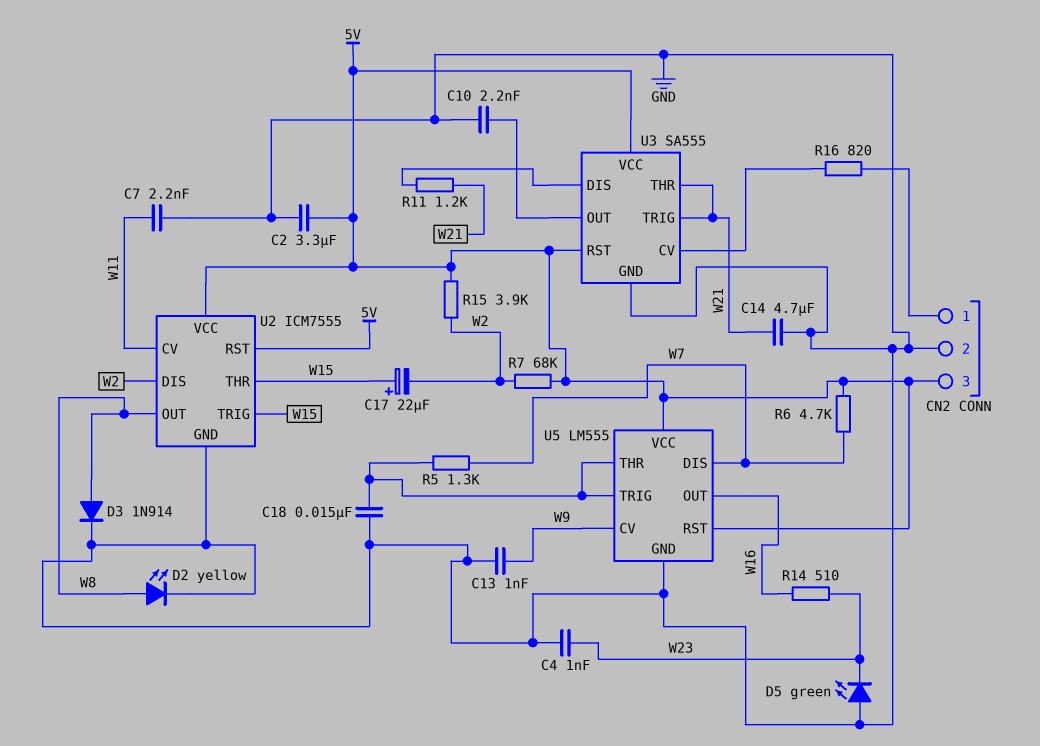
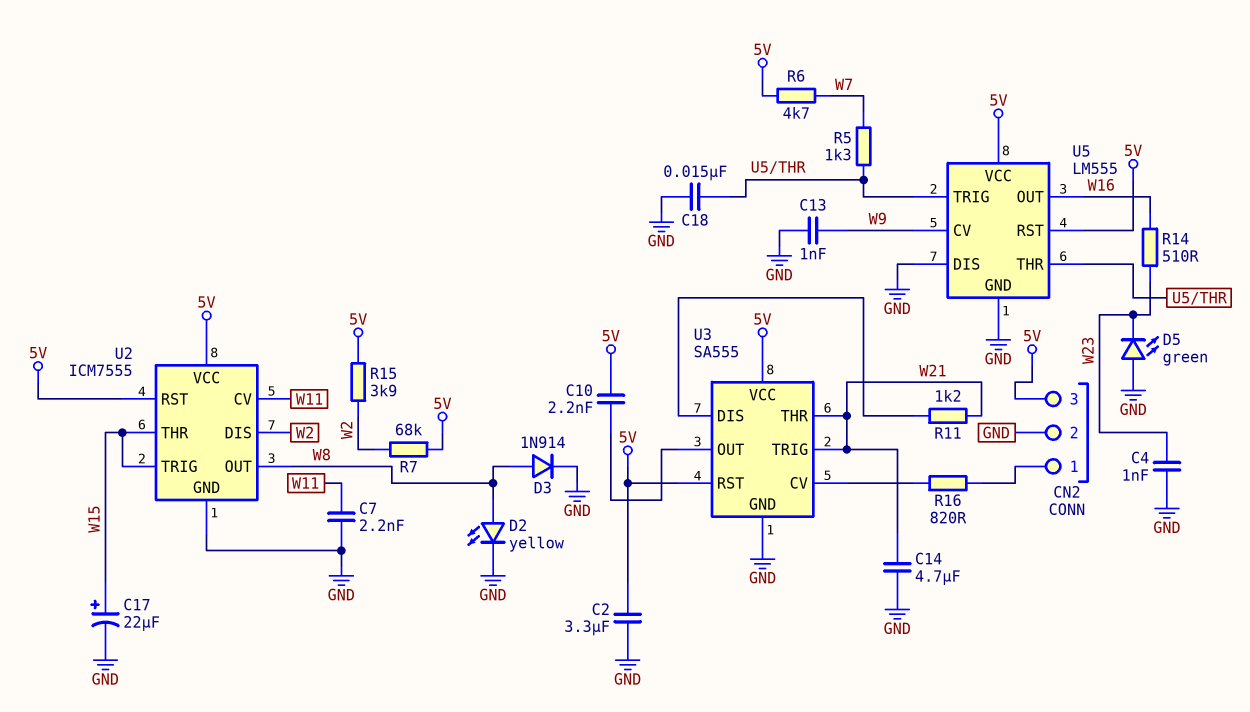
C10: 2.2nF (GND, U3/OUT) -> 2.2nF (5V, U3/OUT)
C17: 22uF (plus W15, minus W2) -> 22uF (plus W15, minus GND)
U5 pin DIS: W7 -> GND

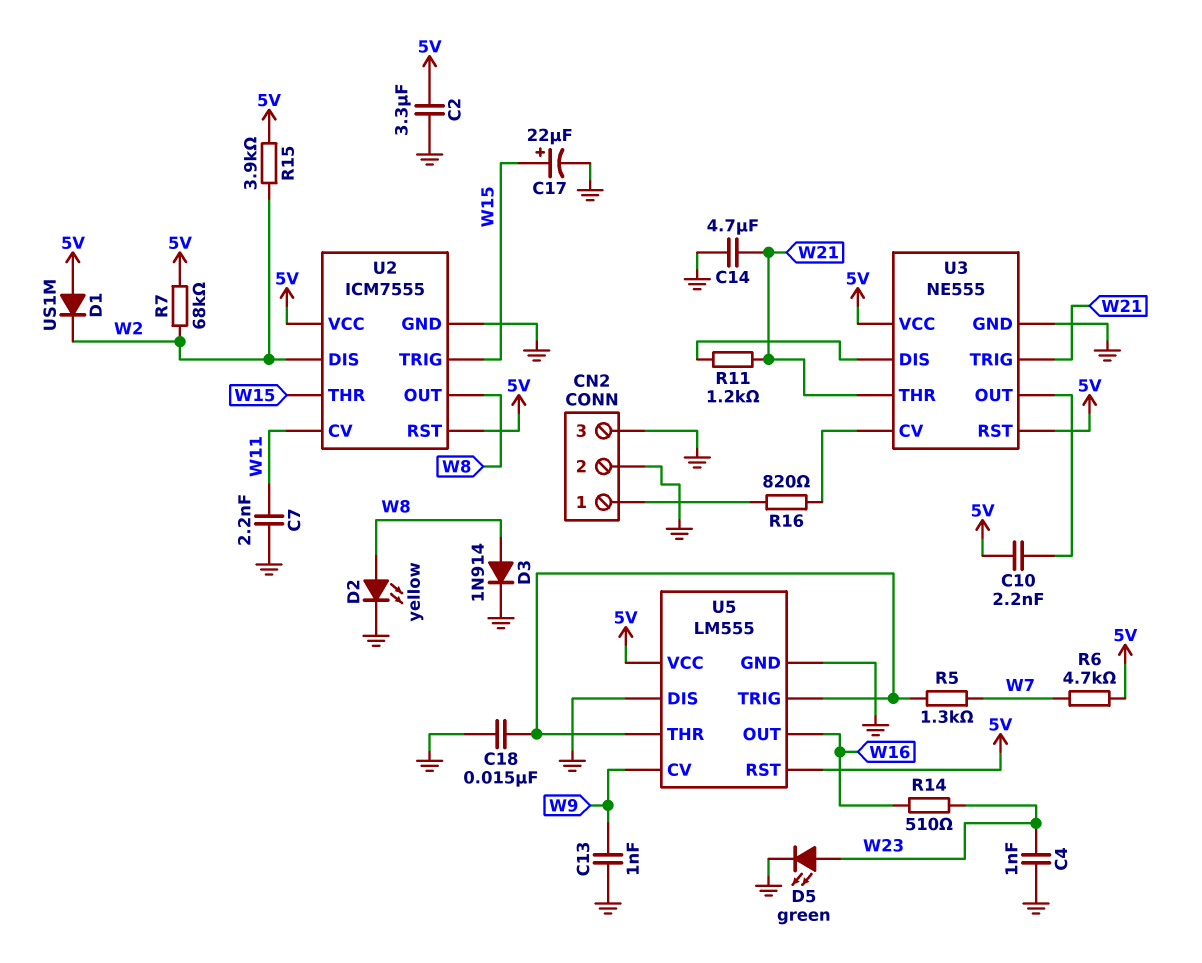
CN2 pin 3: 5V -> GND
D1: none -> diode US1M (A 5V, K W2)
D5: LED green (A GND, K W23) -> LED green (A W23, K GND)
U3: SA555 -> NE555

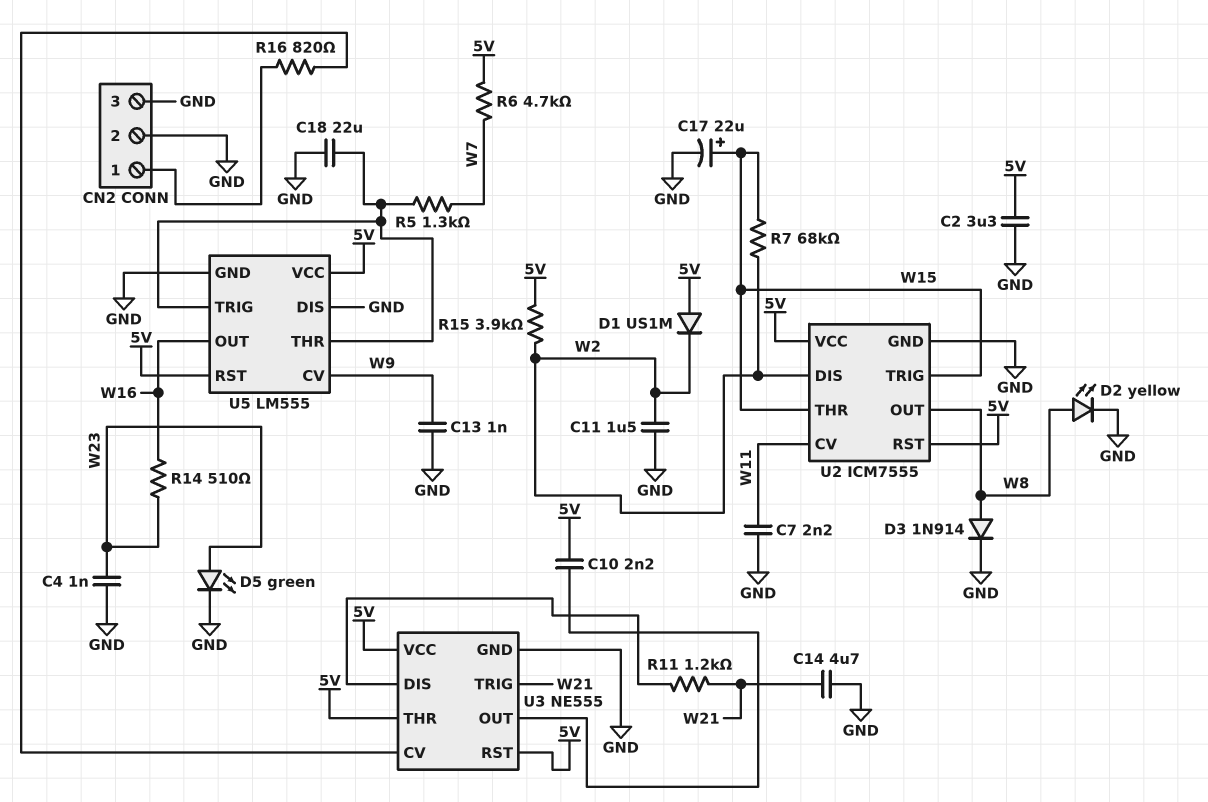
C11: none -> 1.5uF (GND, W2)
C18: 15nF (GND, U5/THR) -> 22uF (GND, U5/THR)
R7: 68k (5V, W2) -> 68k (W2, W15)
U3 pin THR: W21 -> 5V

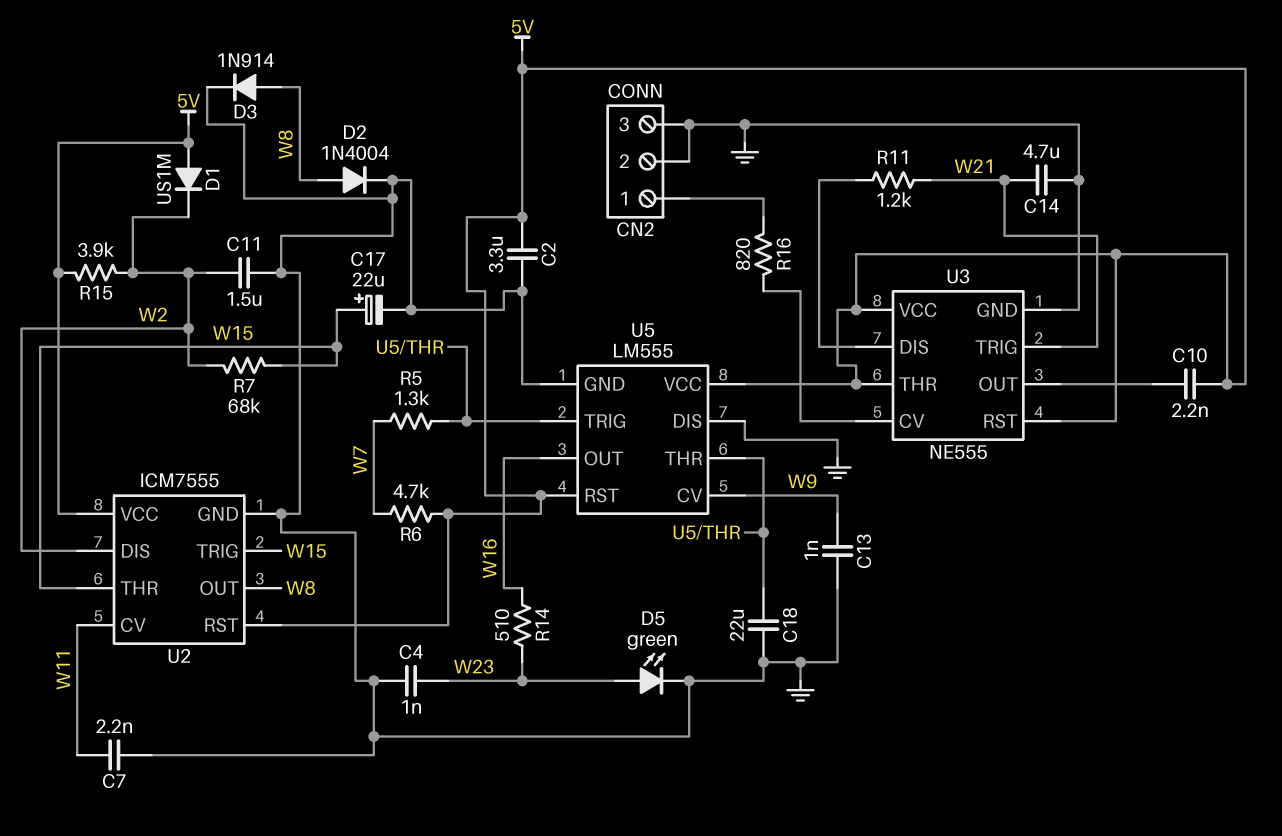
D2: LED yellow (A W8, K GND) -> diode 1N4004 (A W8, K GND)

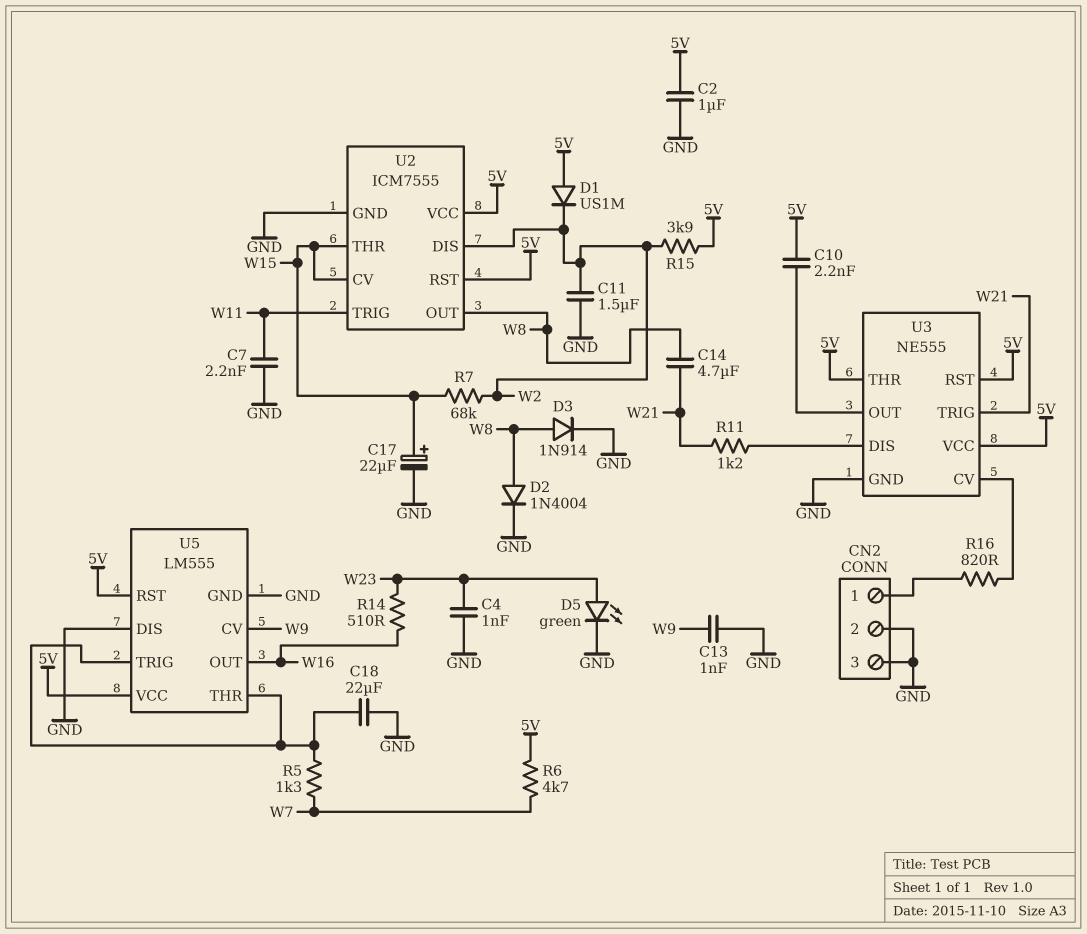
C2: 3.3uF (5V, GND) -> 1uF (5V, GND)
C14: 4.7uF (GND, W21) -> 4.7uF (W8, W21)
U2 pin CV: W11 -> W15
U2 pin TRIG: W15 -> W11

